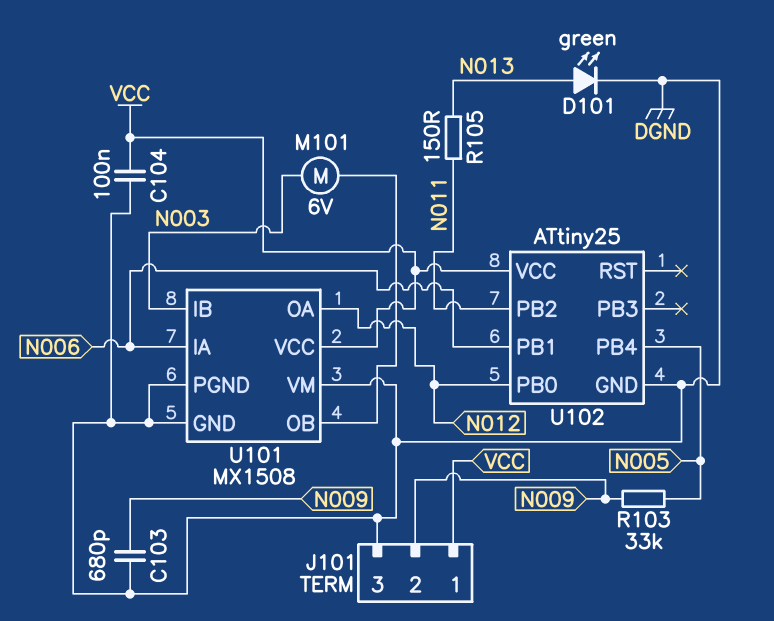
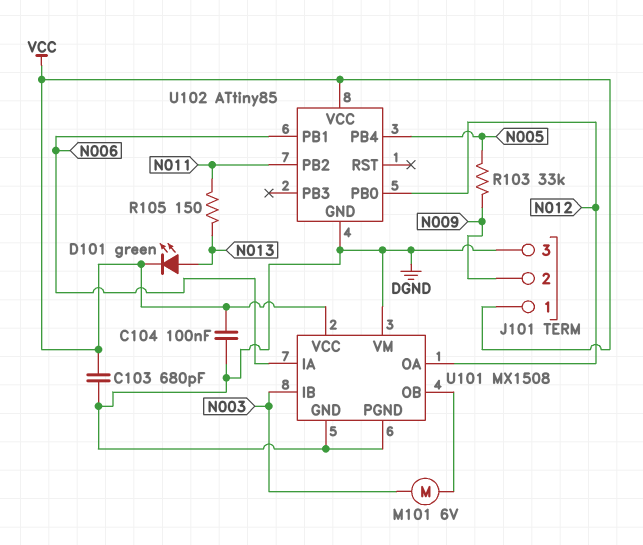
C103: 680pF (DGND, N009) -> 680pF (DGND, VCC)
D101: LED green (A N013, K DGND) -> LED green (A N013, K VCC)
U102: ATtiny25 -> ATtiny85

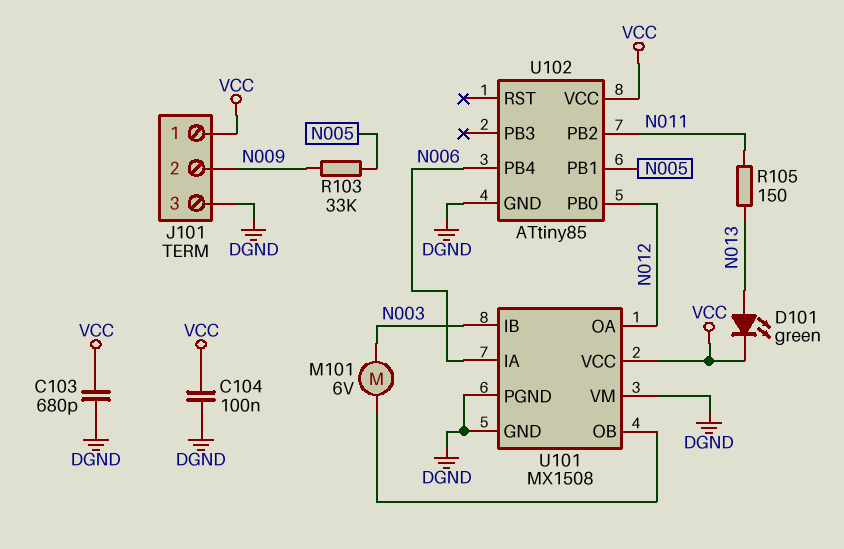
U102 pin PB1: N006 -> N005
U102 pin PB4: N005 -> N006

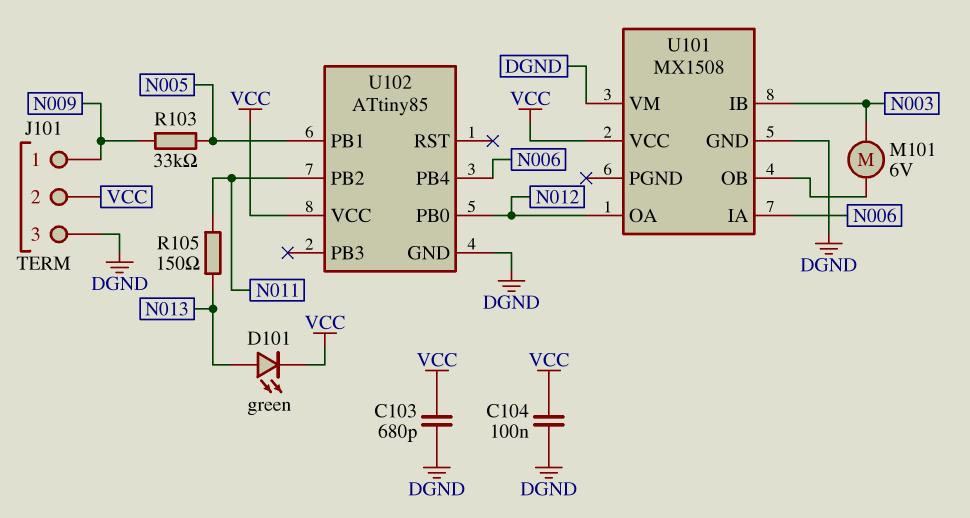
J101 pin 1: VCC -> N009
J101 pin 2: N009 -> VCC
U101 pin PGND: DGND -> none

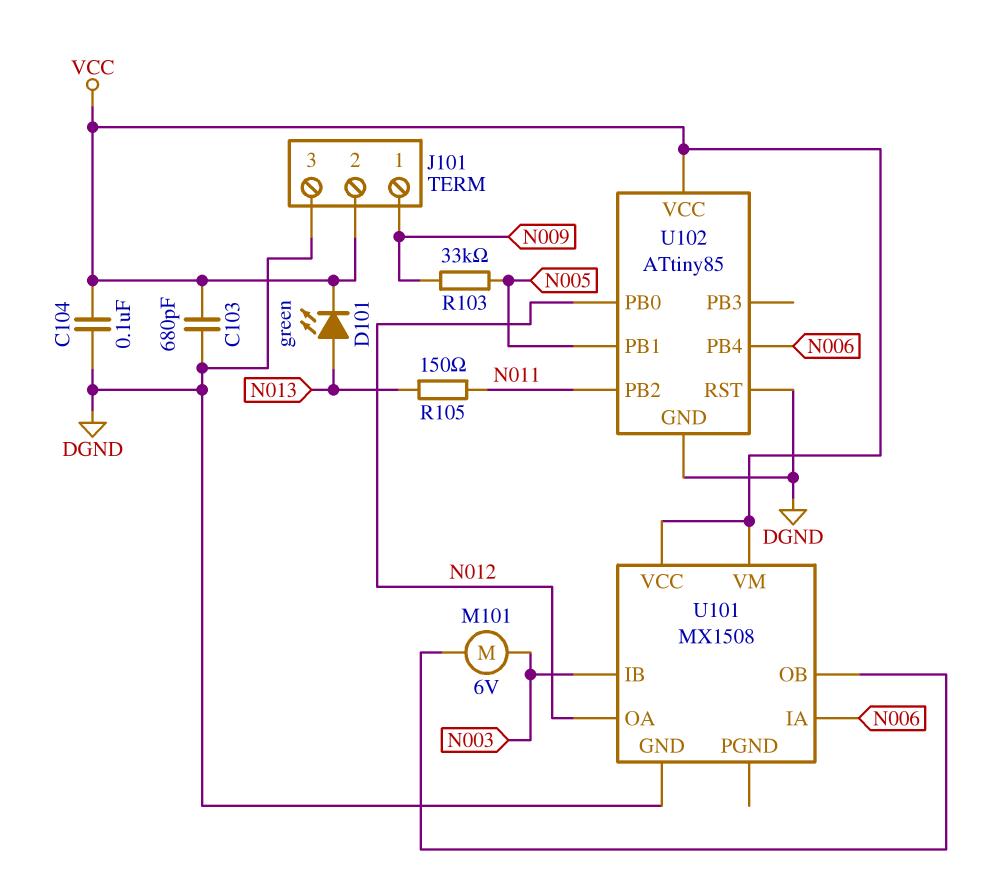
U101 pin VM: DGND -> VCC
U102 pin RST: none -> DGND

